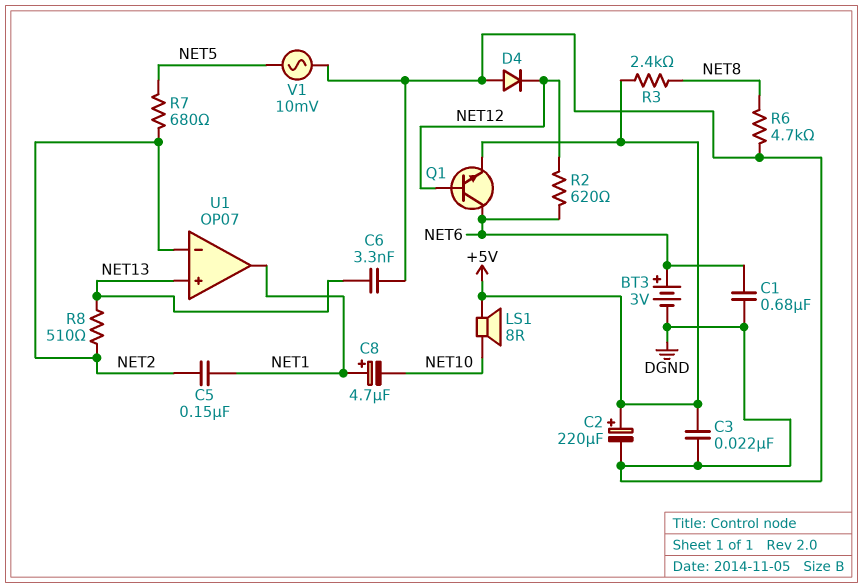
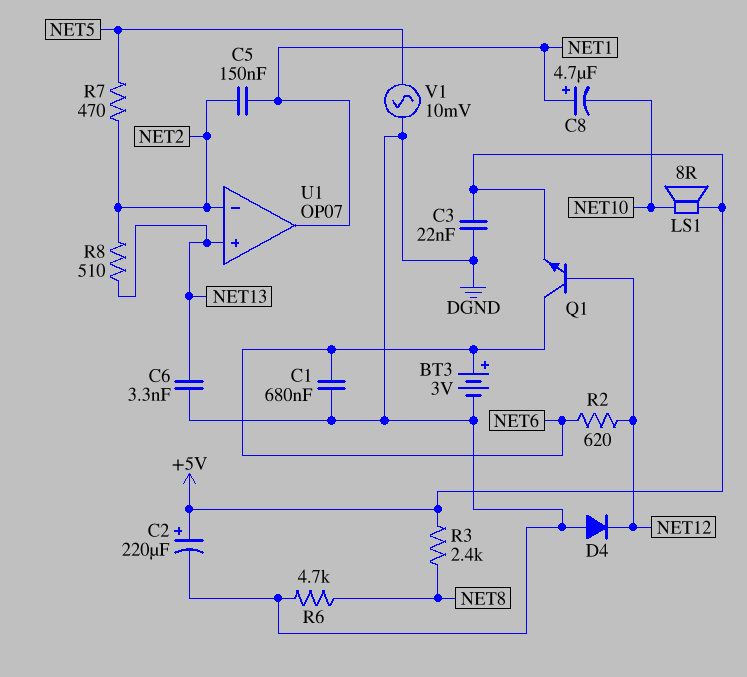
R7: 680 (NET2, NET5) -> 470 (NET2, NET5)

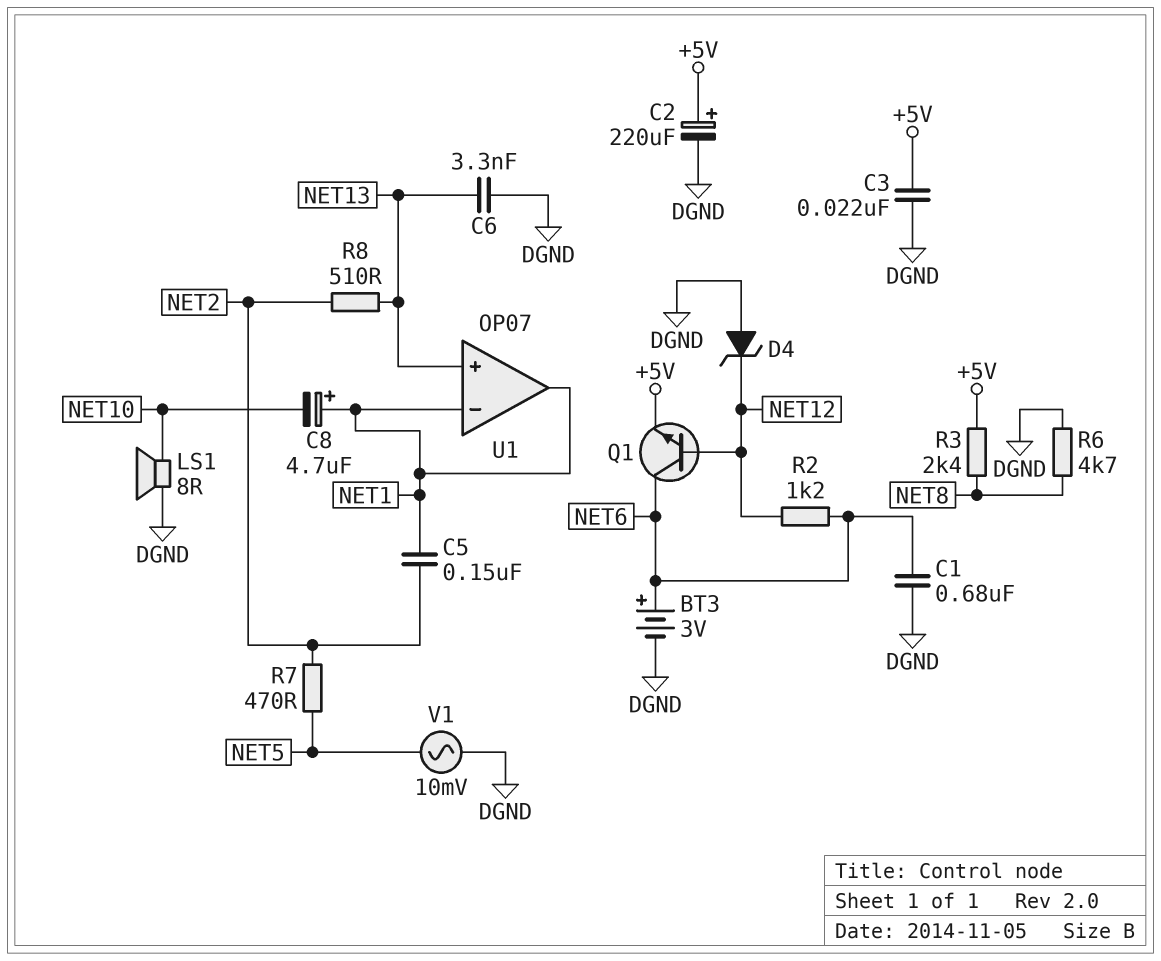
D4: diode (A DGND, K NET12) -> zener (A DGND, K NET12)
LS1: speaker 8R (+5V, NET10) -> speaker 8R (DGND, NET10)
R2: 620 (NET6, NET12) -> 1.2k (NET6, NET12)
U1 pin in-: NET2 -> NET1

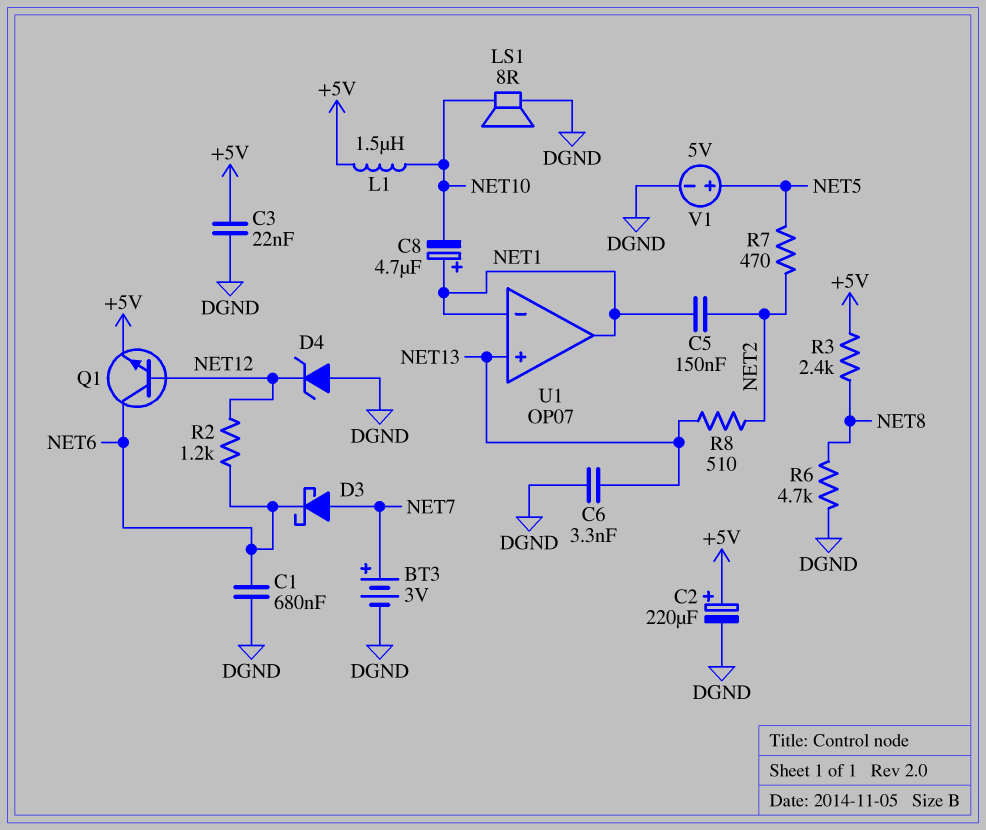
BT3: 3V (plus NET6, minus DGND) -> 3V (plus NET7, minus DGND)
D3: none -> schottky (A NET7, K NET6)
L1: none -> 1.5uH (+5V, NET10)
V1: AC 10mV (DGND, NET5) -> 5V (plus NET5, minus DGND)

